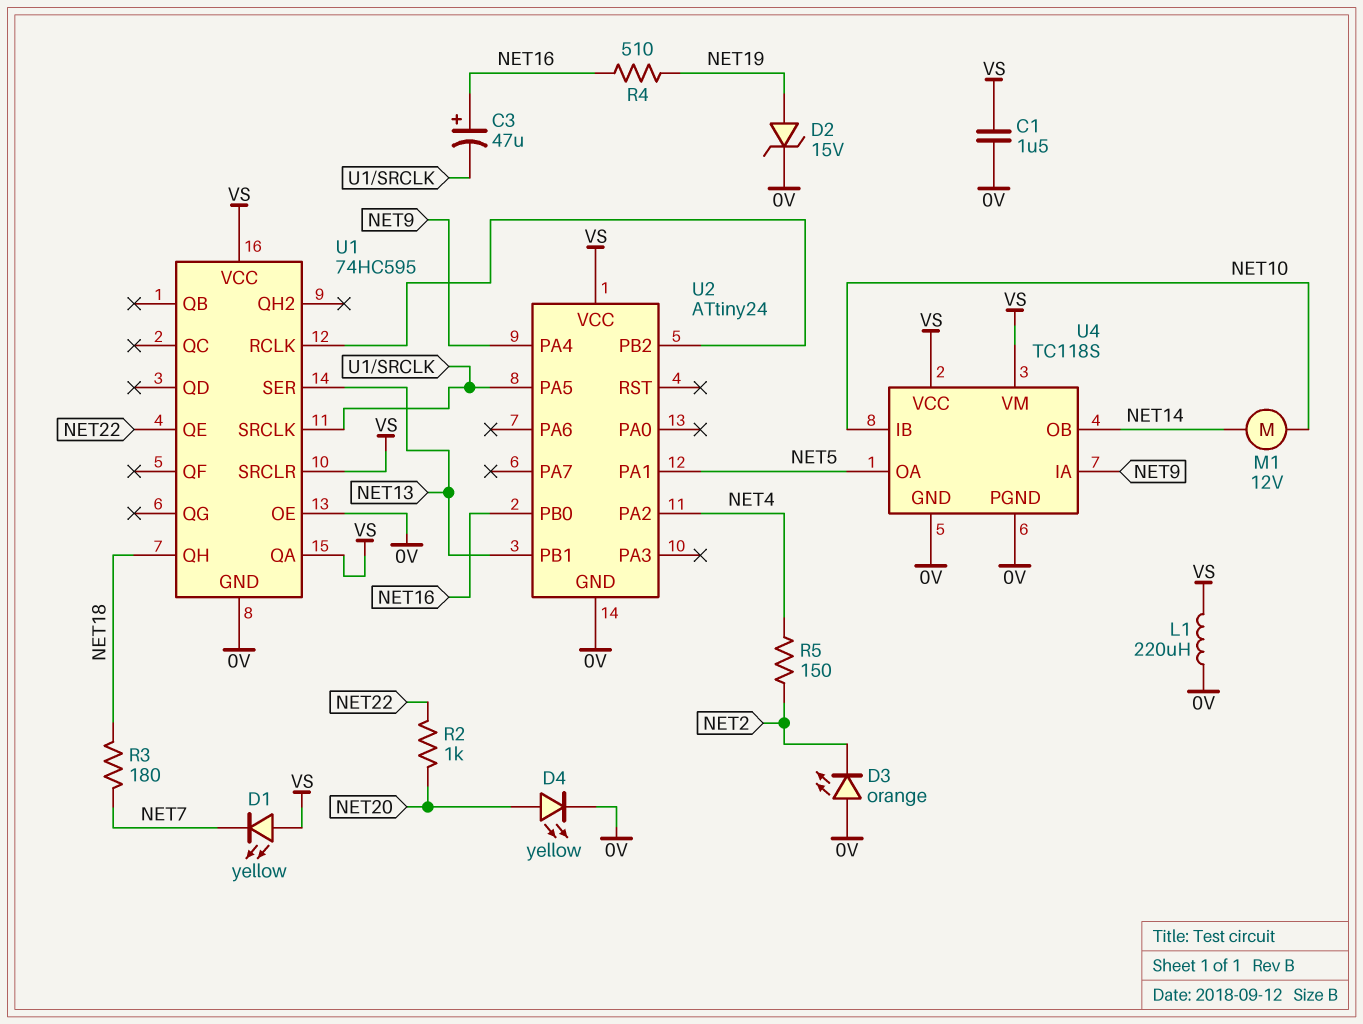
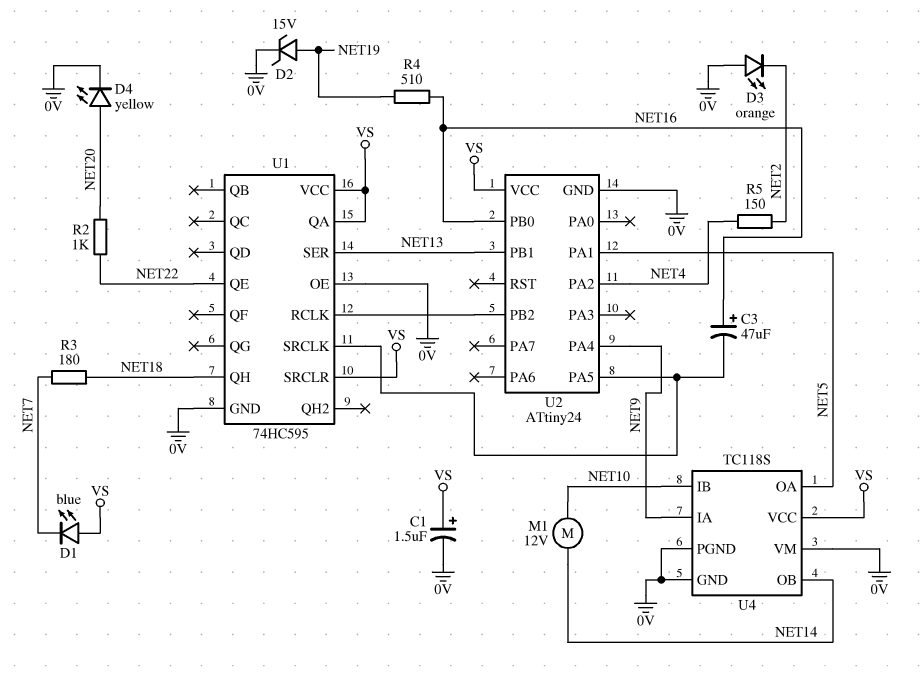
C1: 1.5uF (0V, VS) -> 1.5uF (plus VS, minus 0V)
D1: LED yellow (A VS, K NET7) -> LED blue (A VS, K NET7)
L1: 220uH (0V, VS) -> none
U4 pin VM: VS -> 0V

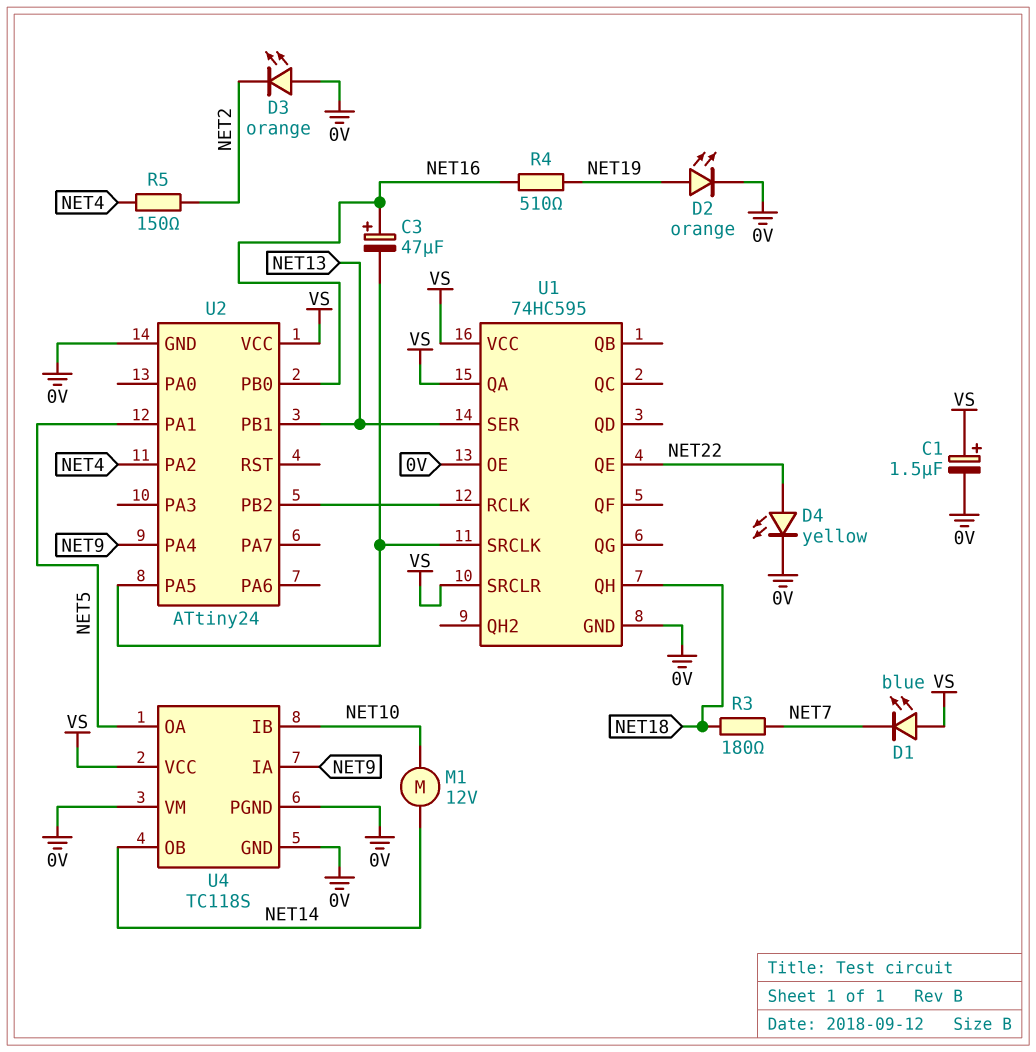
D2: zener 15V (A NET19, K 0V) -> LED orange (A NET19, K 0V)
D4: LED yellow (A NET20, K 0V) -> LED yellow (A NET22, K 0V)
R2: 1k (NET20, NET22) -> none

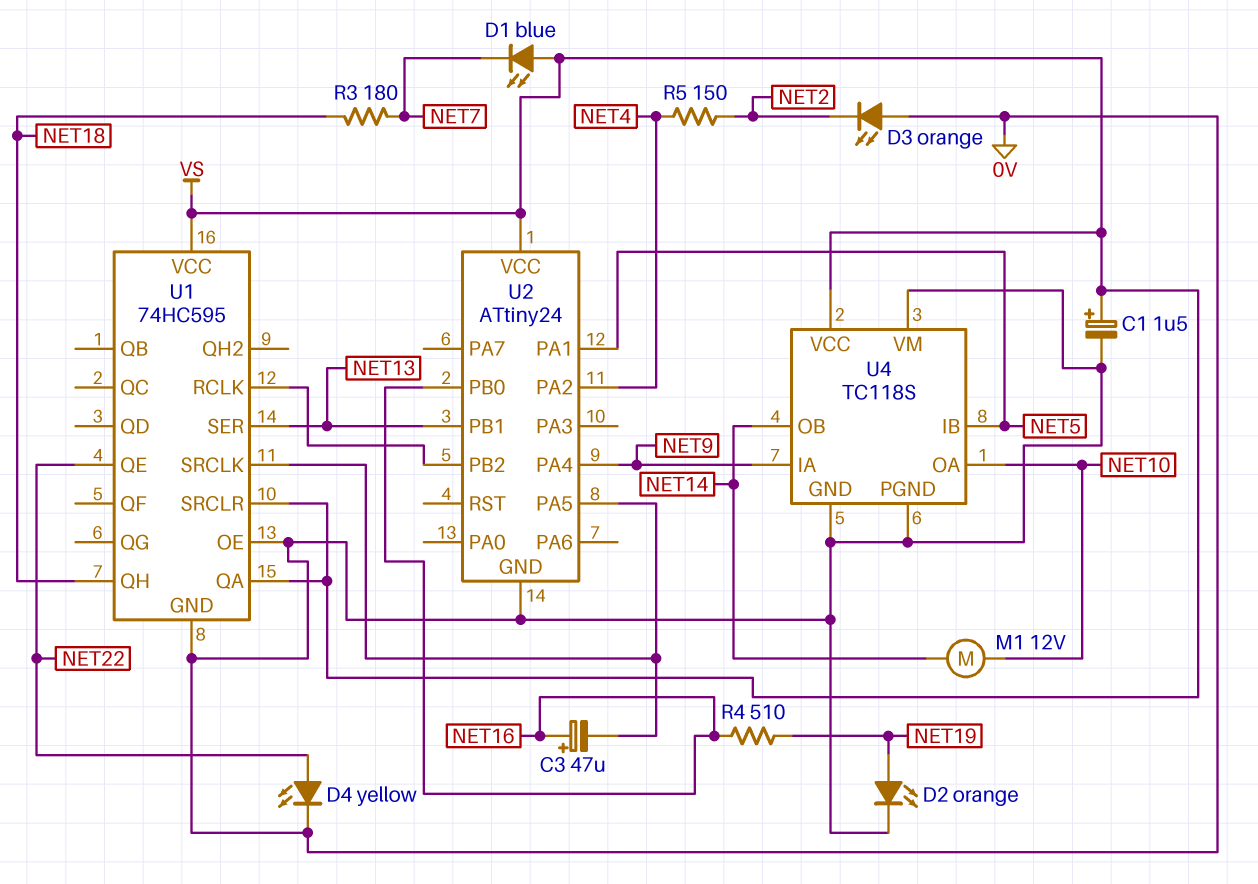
U4 pin IB: NET10 -> NET5
U4 pin OA: NET5 -> NET10

